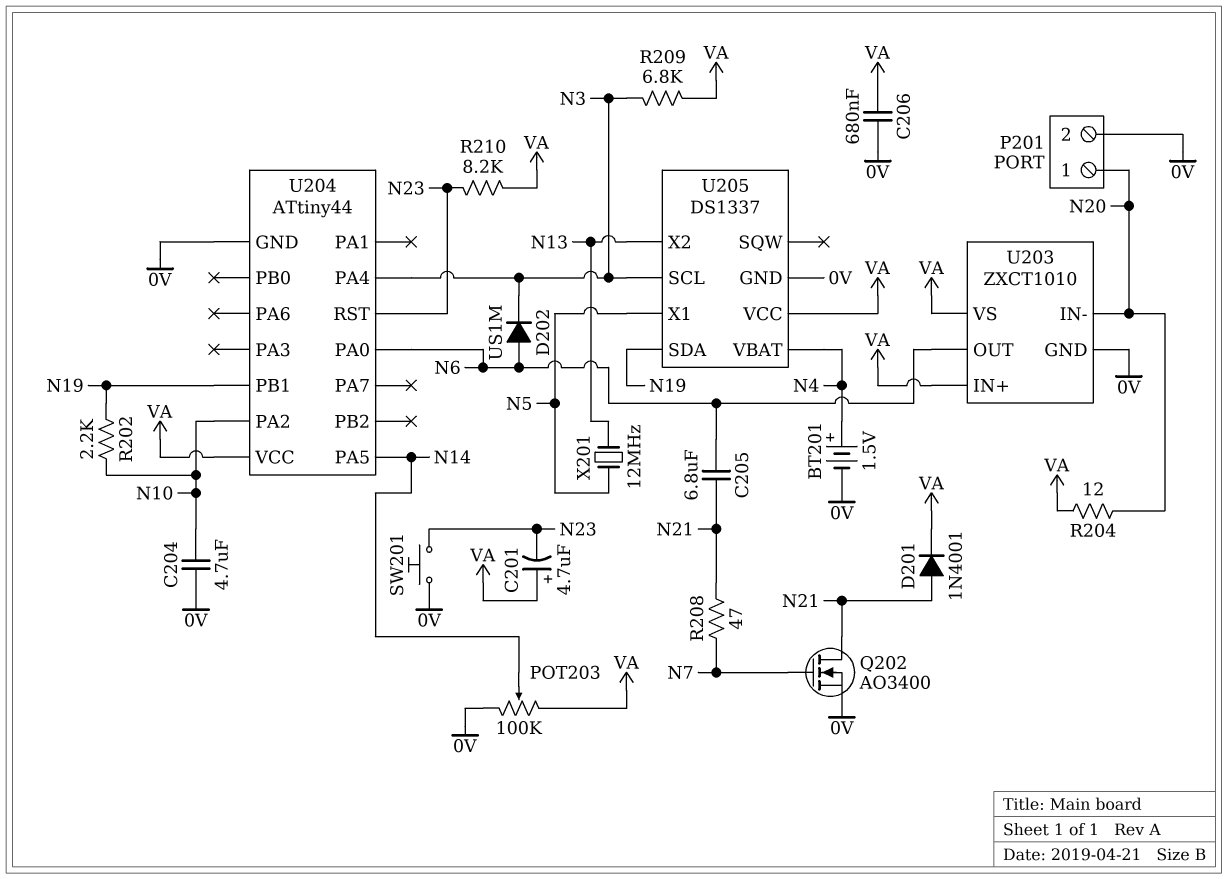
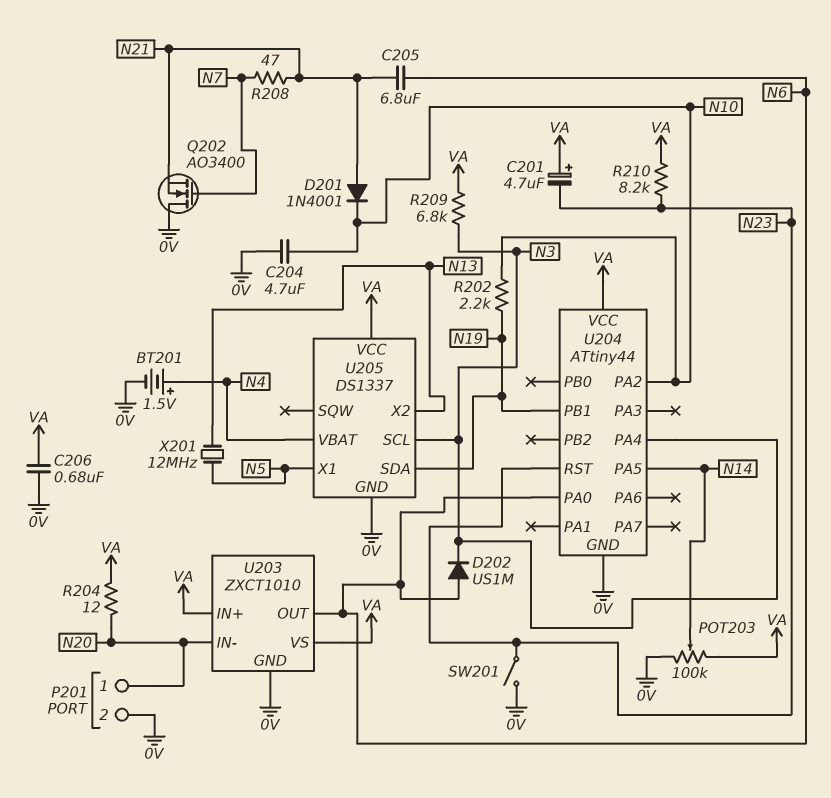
D201: diode 1N4001 (A N21, K VA) -> diode 1N4001 (A N21, K N10)
Q202: NMOS AO3400 (G N7, D N21, S 0V) -> NMOS AO3400 (G N7, D 0V, S N21)
SW201: button (0V, N23) -> switch (0V, N23)

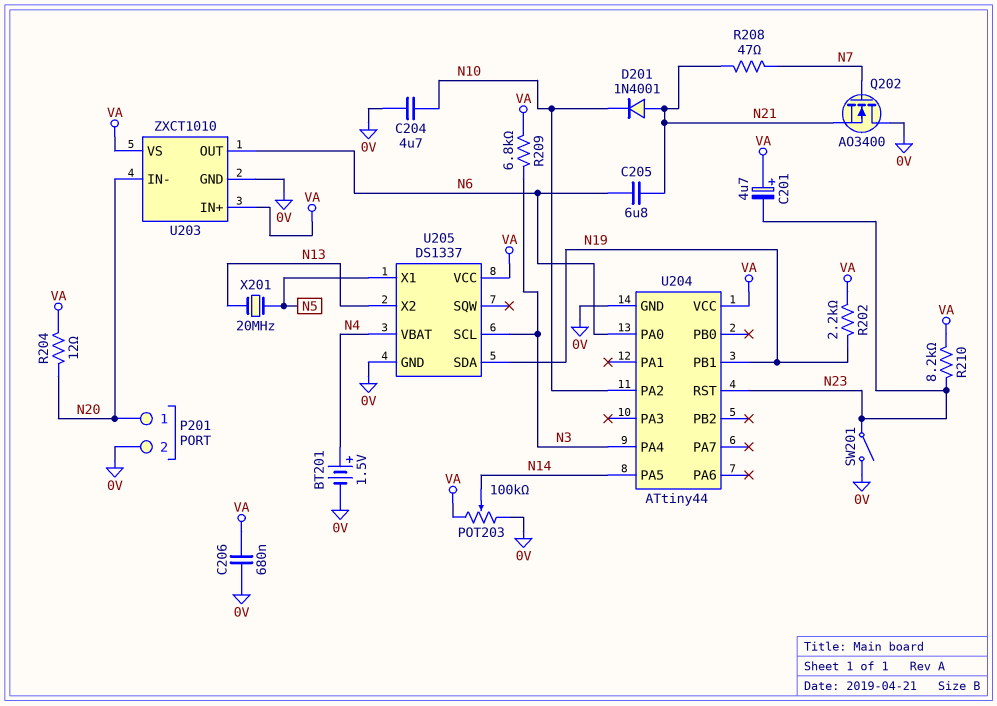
D202: diode US1M (A N6, K N3) -> none
R202: 2.2k (N10, N19) -> 2.2k (N19, VA)
X201: 12MHz (N5, N13) -> 20MHz (N5, N13)

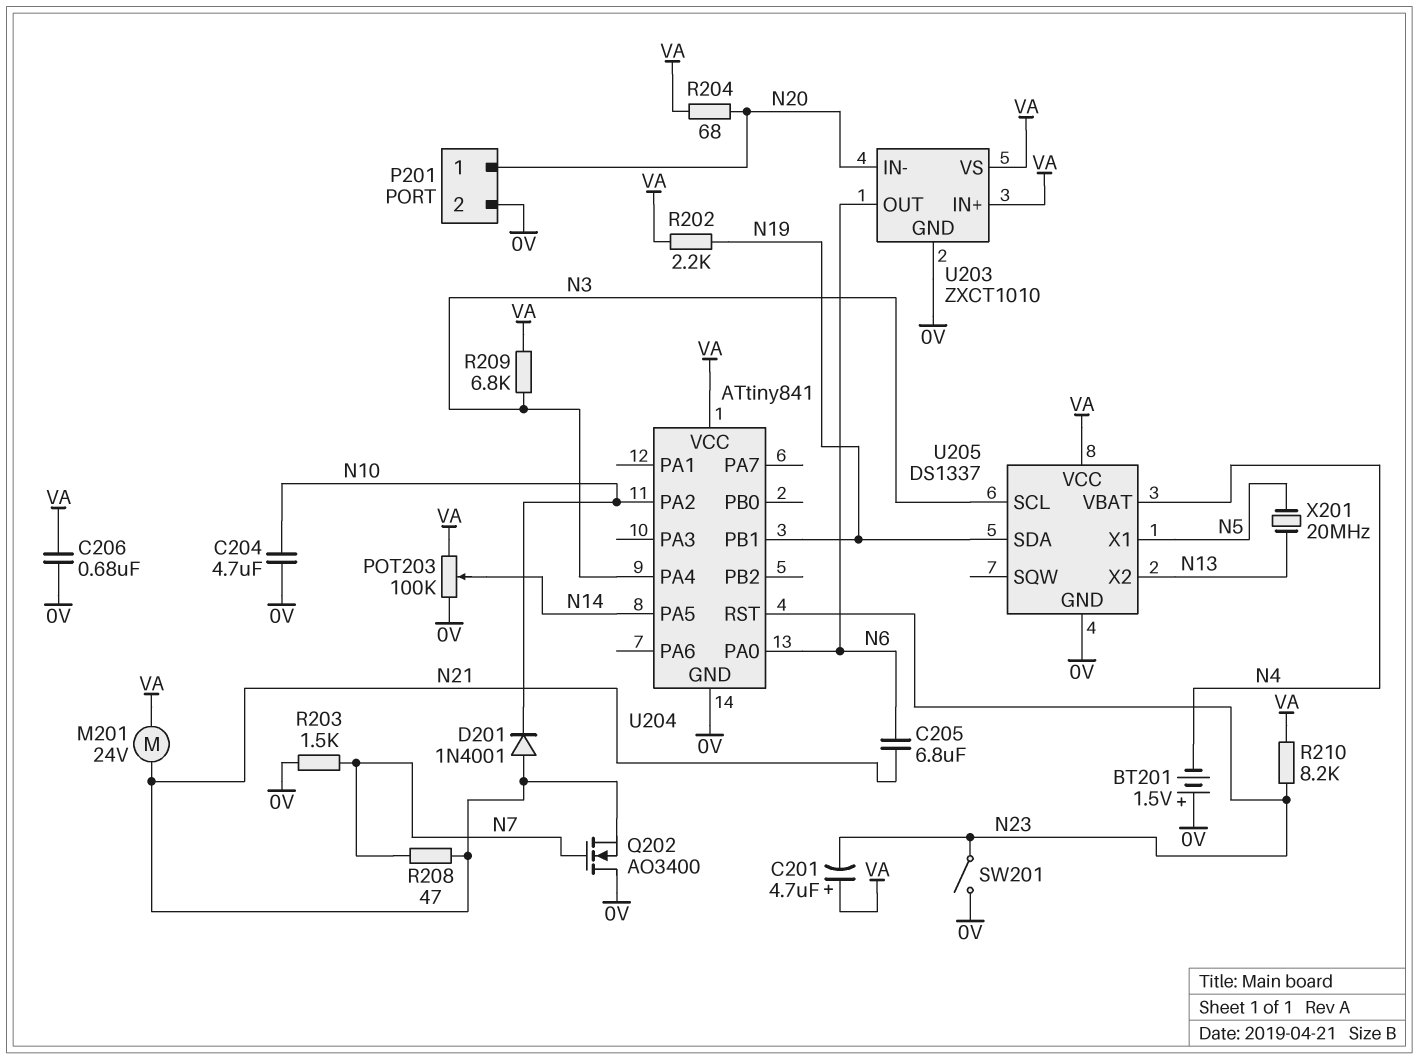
BT201: 1.5V (plus N4, minus 0V) -> 1.5V (plus 0V, minus N4)
M201: none -> motor 24V (N21, VA)
R203: none -> 1.5k (0V, N7)
R204: 12 (N20, VA) -> 68 (N20, VA)
U204: ATtiny44 -> ATtiny841

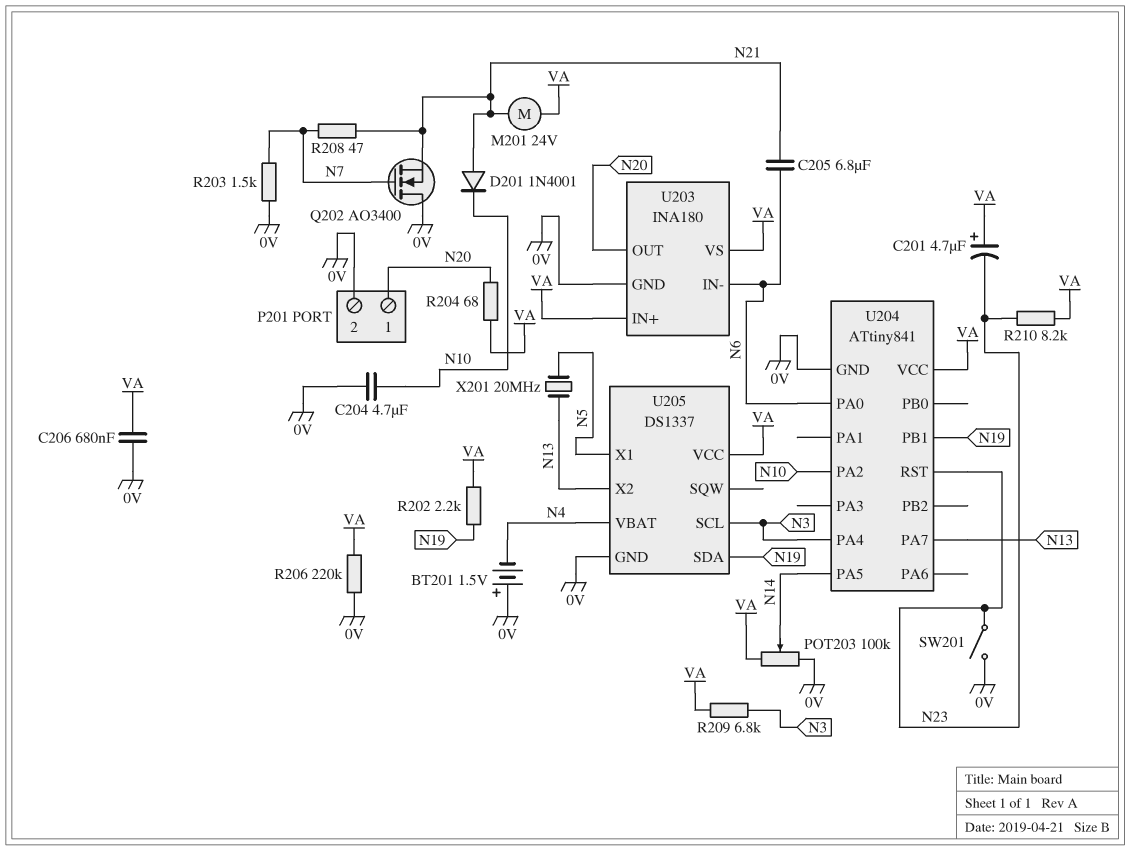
R206: none -> 220k (0V, VA)
U203: ZXCT1010 -> INA180
U203 pin IN-: N20 -> N6
U203 pin OUT: N6 -> N20
U204 pin PA7: none -> N13

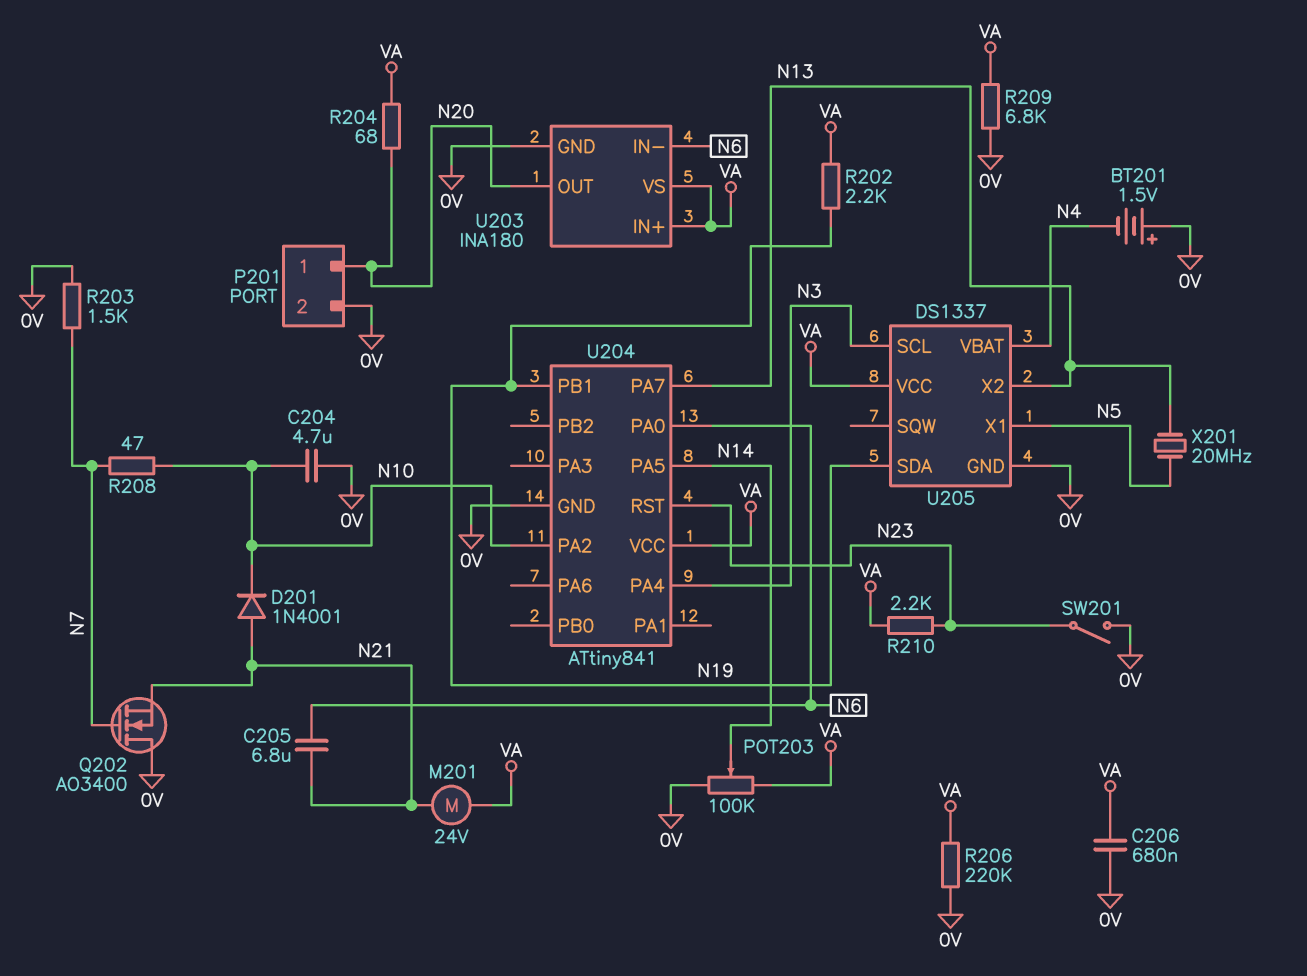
C201: 4.7uF (plus VA, minus N23) -> none
R208: 47 (N7, N21) -> 47 (N7, N10)
R209: 6.8k (N3, VA) -> 6.8k (0V, VA)
R210: 8.2k (N23, VA) -> 2.2k (N23, VA)

